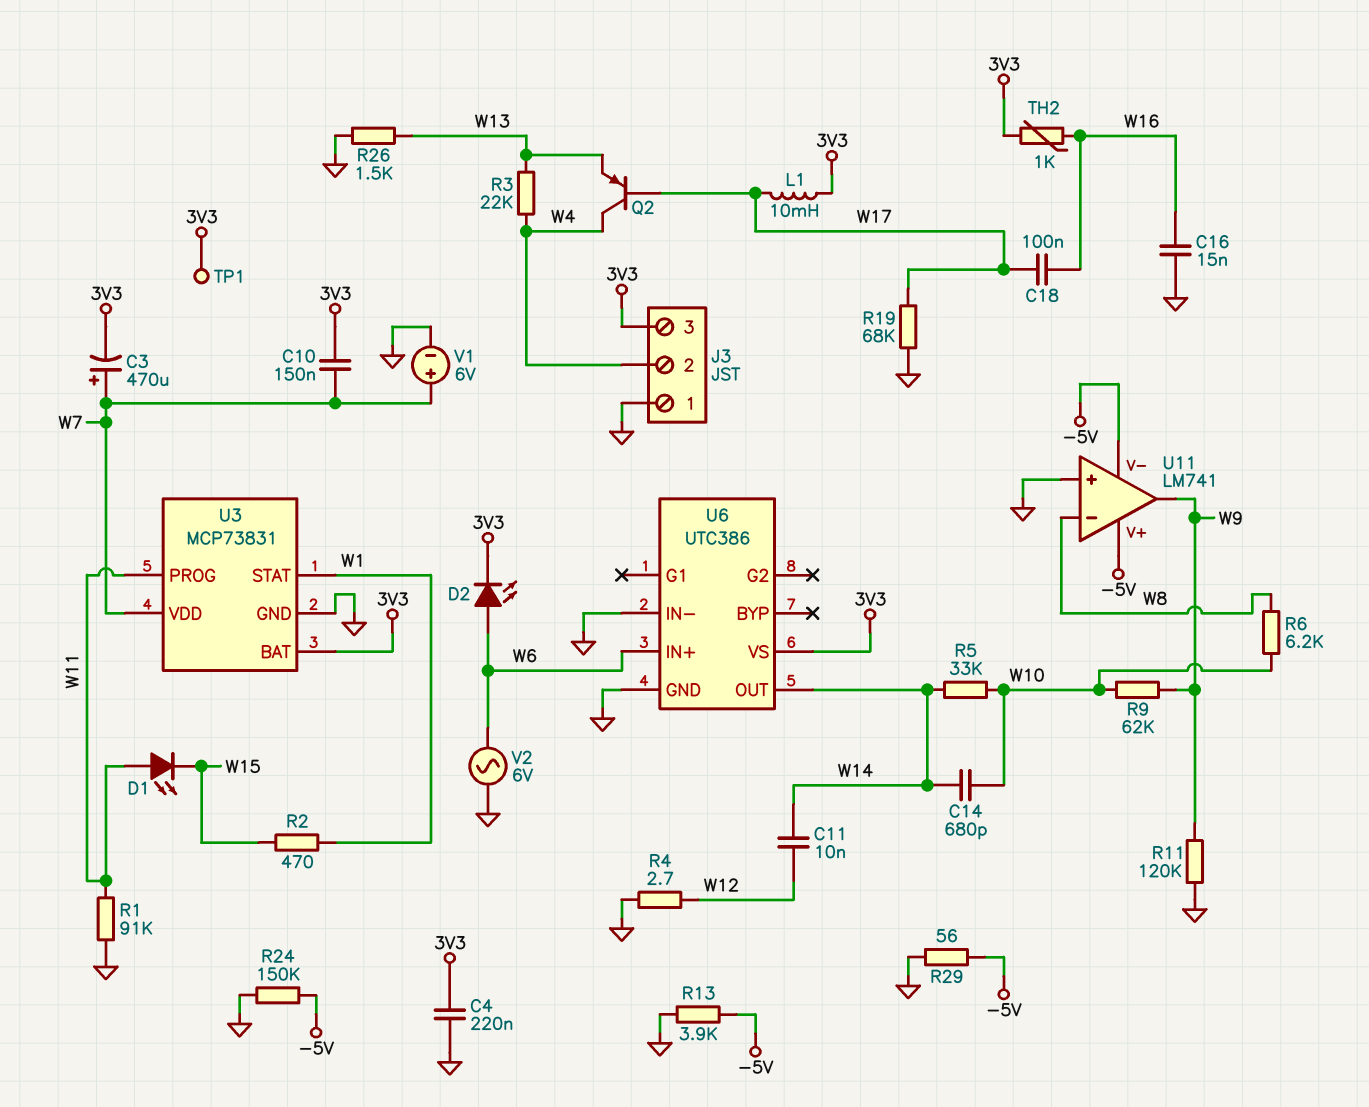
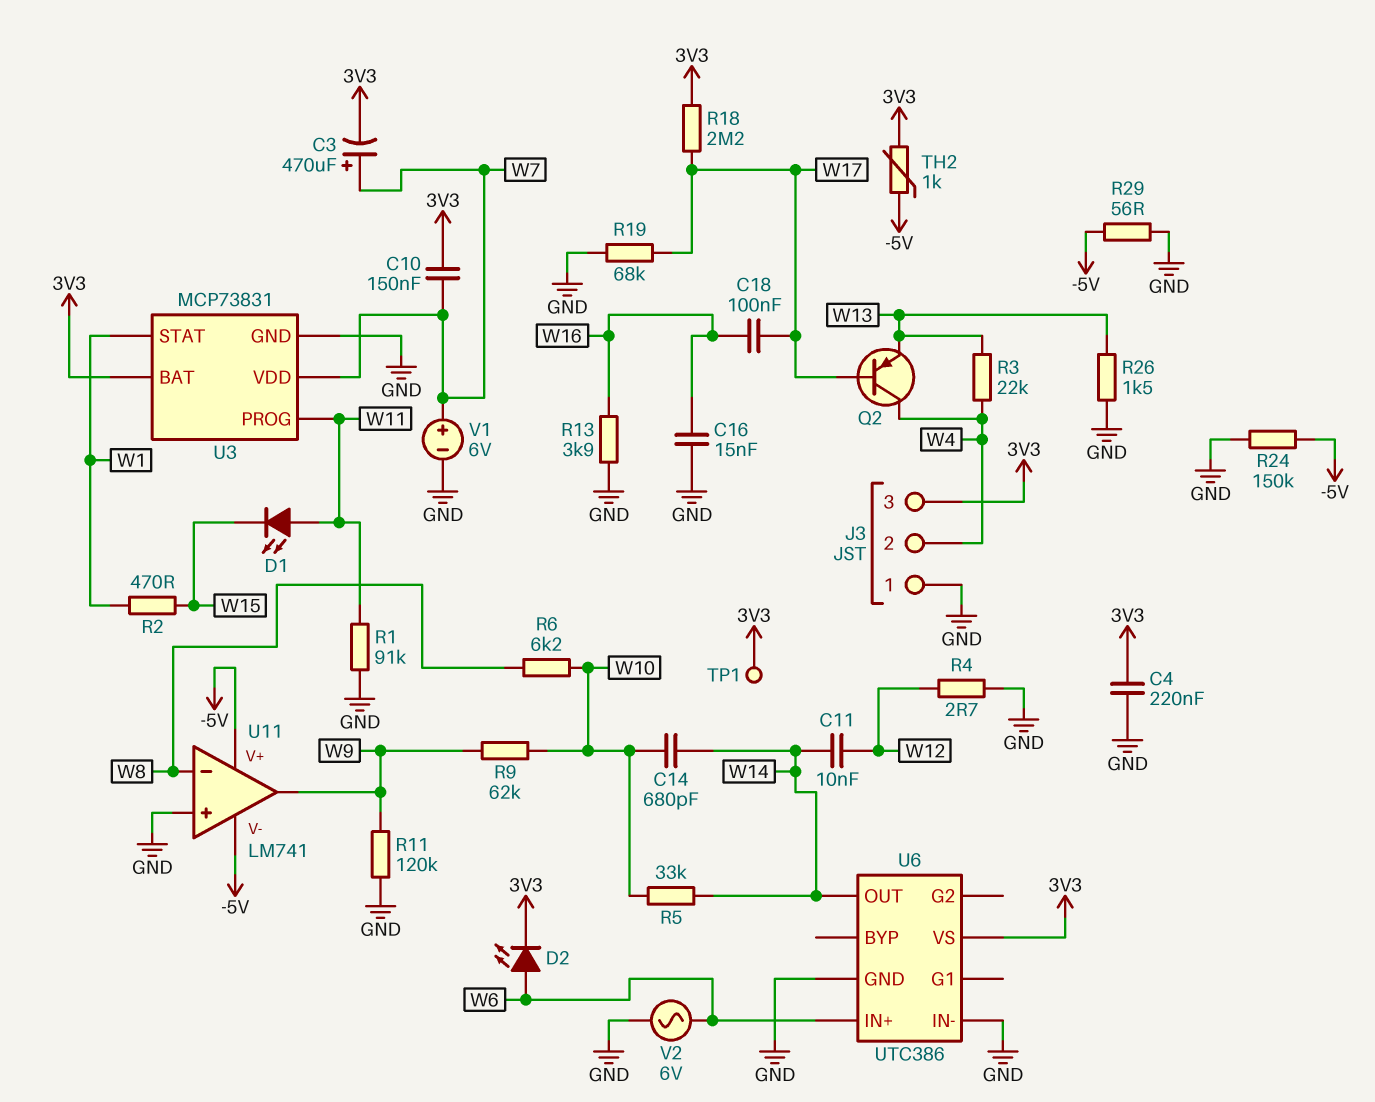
L1: 10mH (3V3, W17) -> none
R13: 3.9k (-5V, GND) -> 3.9k (GND, W16)
R18: none -> 2.2M (3V3, W17)
TH2: 1k (3V3, W16) -> 1k (-5V, 3V3)

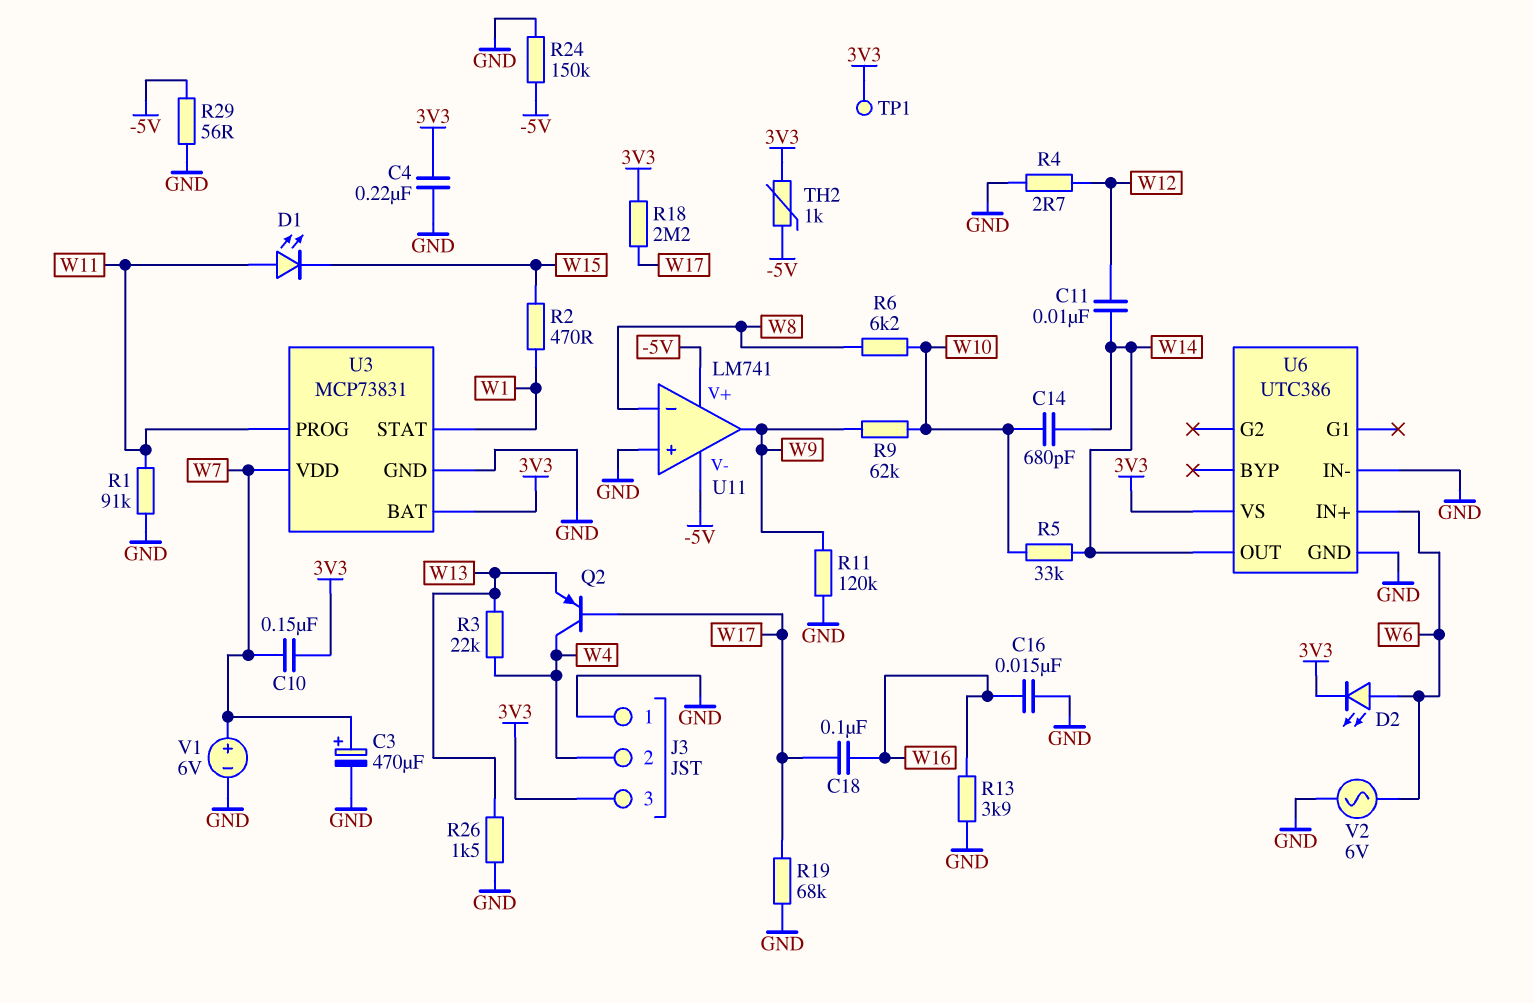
C3: 470uF (plus W7, minus 3V3) -> 470uF (plus W7, minus GND)

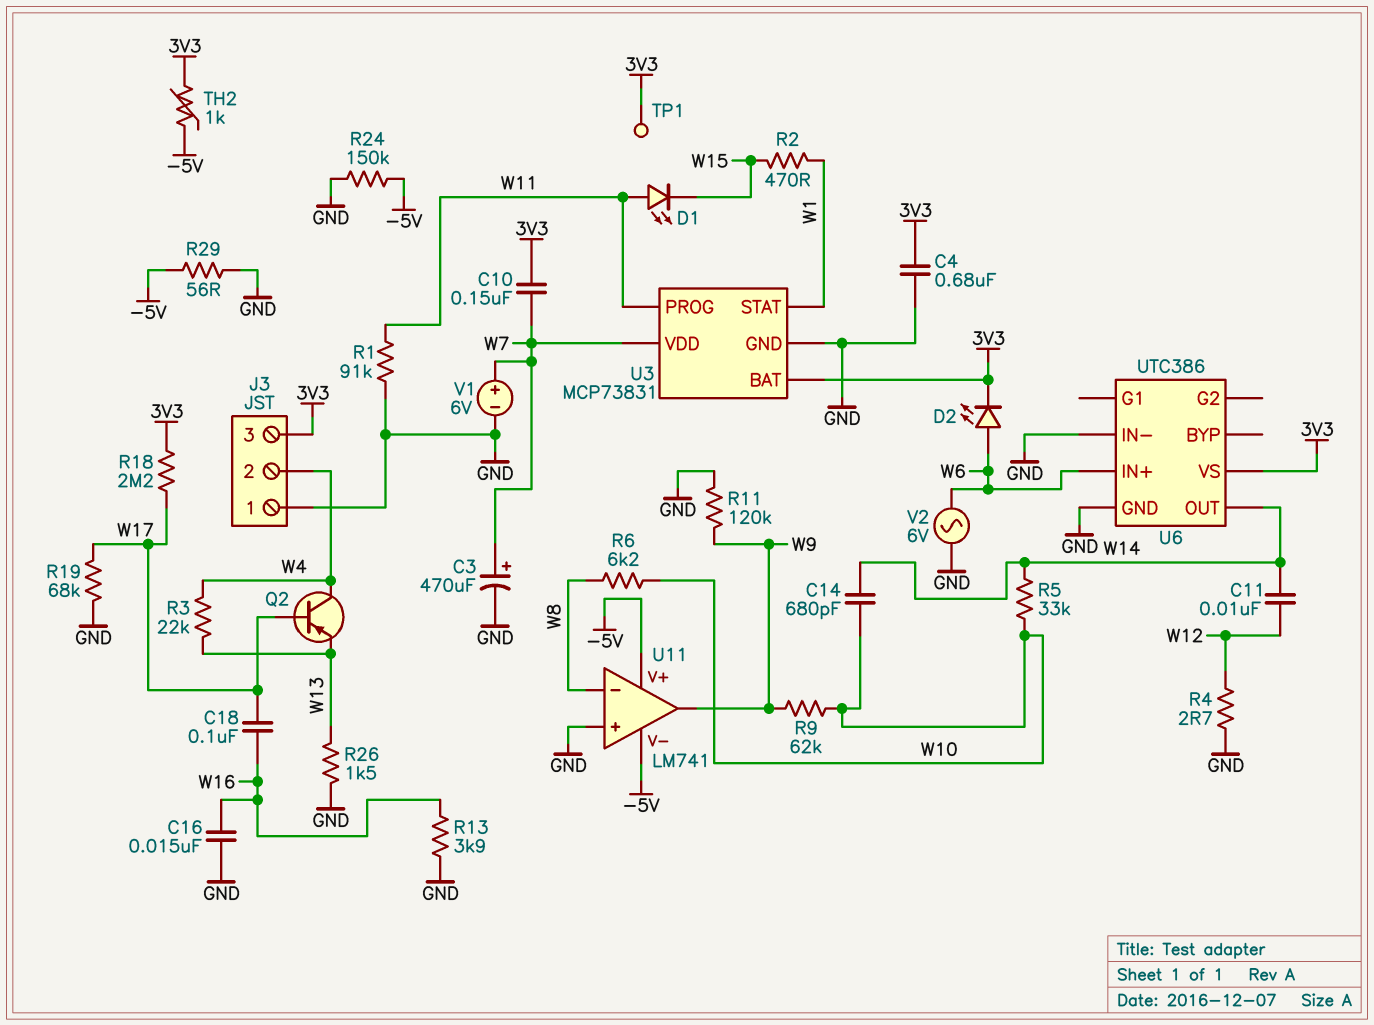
C4: 220nF (3V3, GND) -> 680nF (3V3, GND)

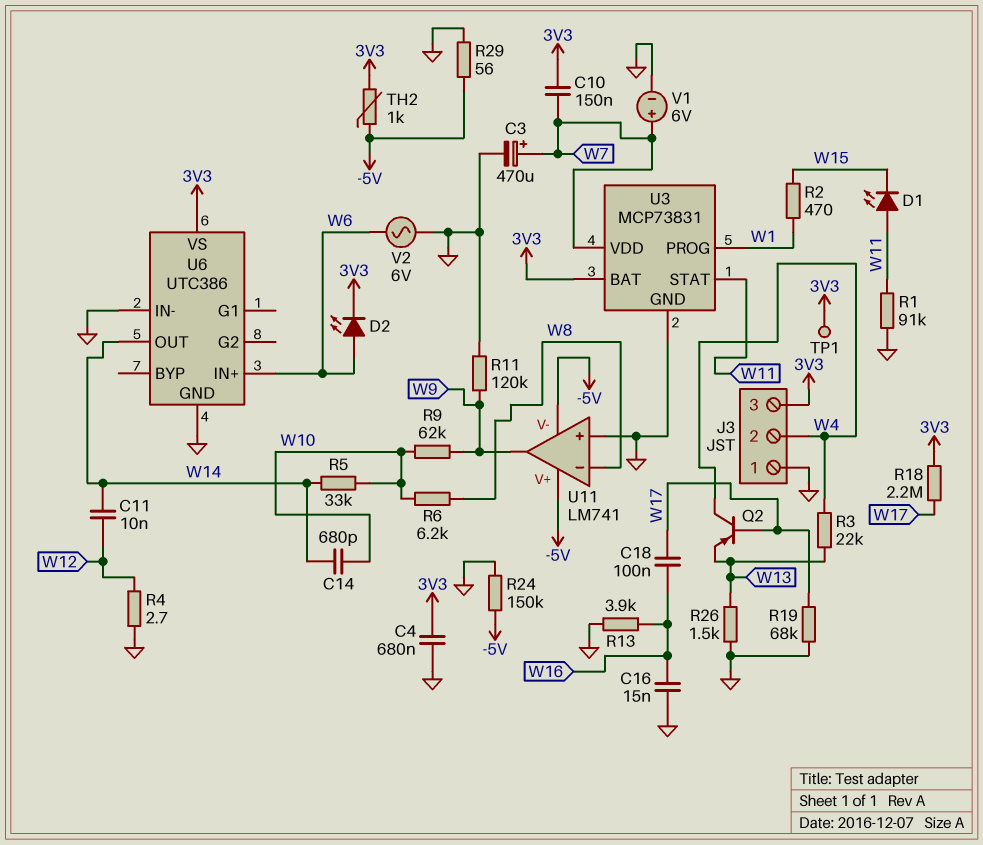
U3 pin PROG: W11 -> W1
U3 pin STAT: W1 -> W11

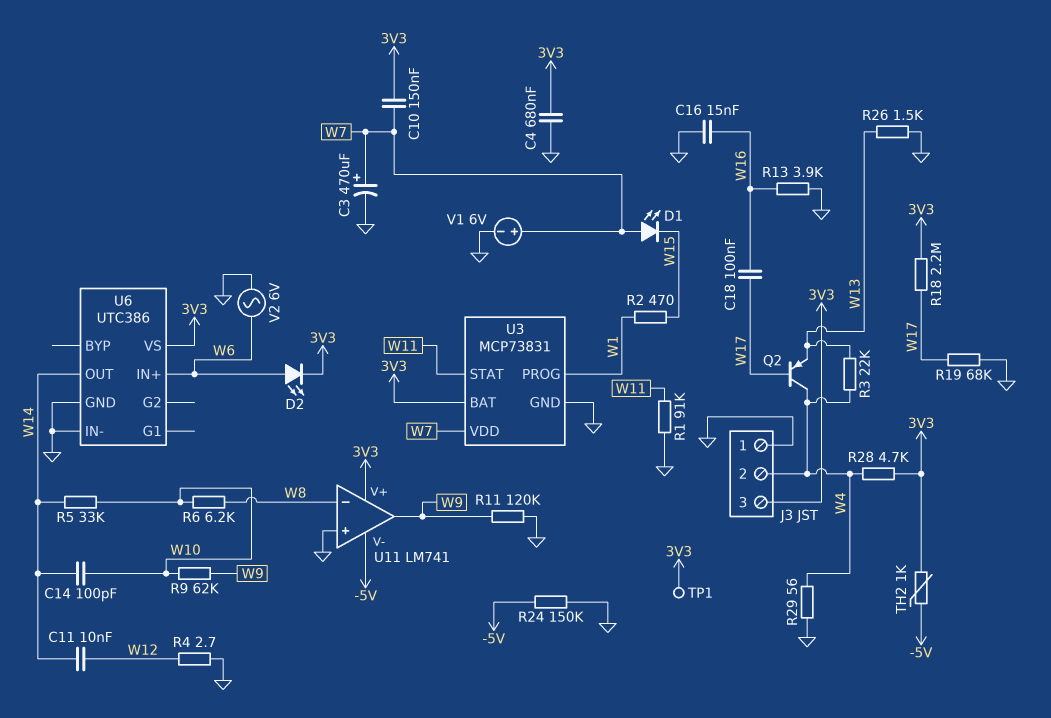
C14: 680pF (W10, W14) -> 100pF (W10, W14)
D1: LED (A W11, K W15) -> LED (A W7, K W15)
R28: none -> 4.7k (3V3, W4)
R29: 56 (-5V, GND) -> 56 (GND, W4)
U11 pin V+: -5V -> 3V3

